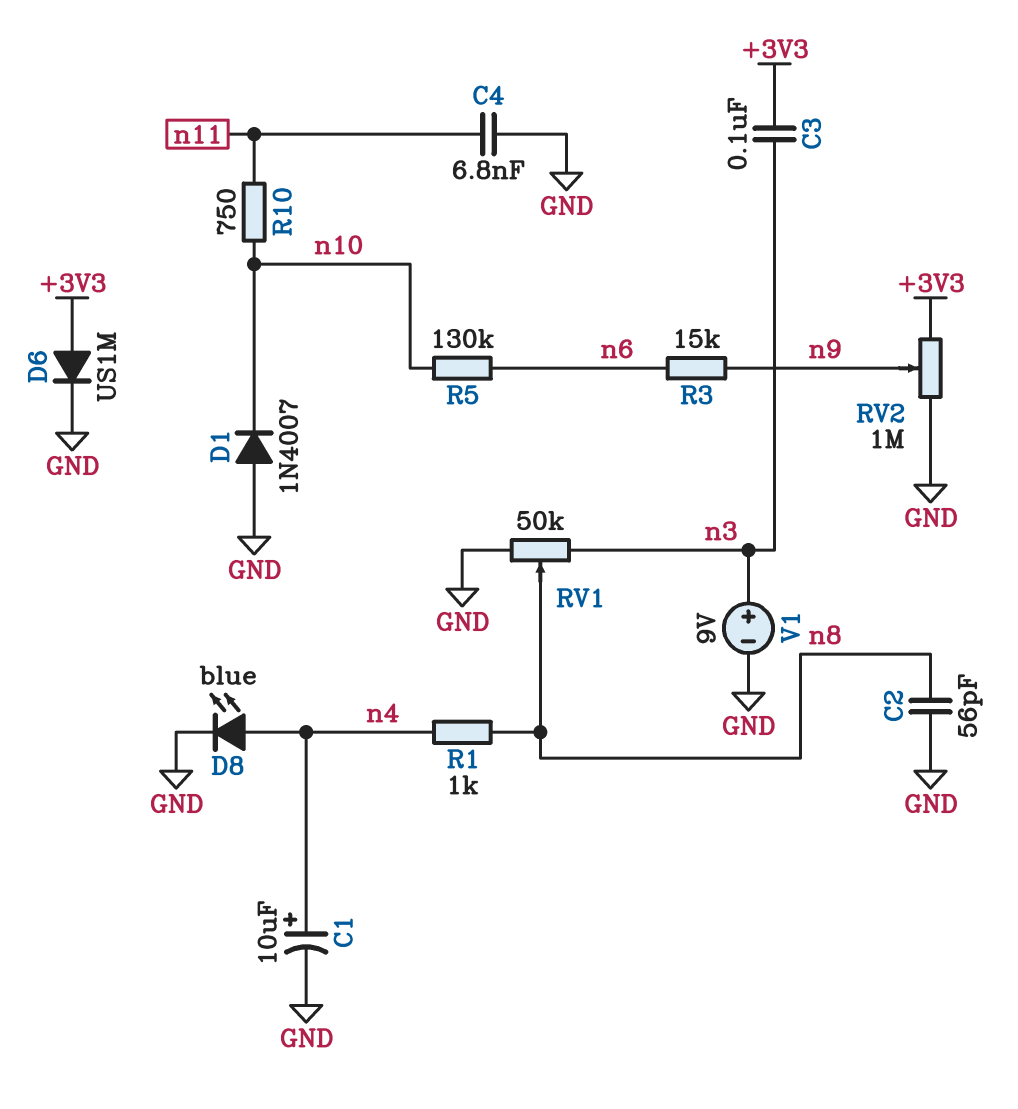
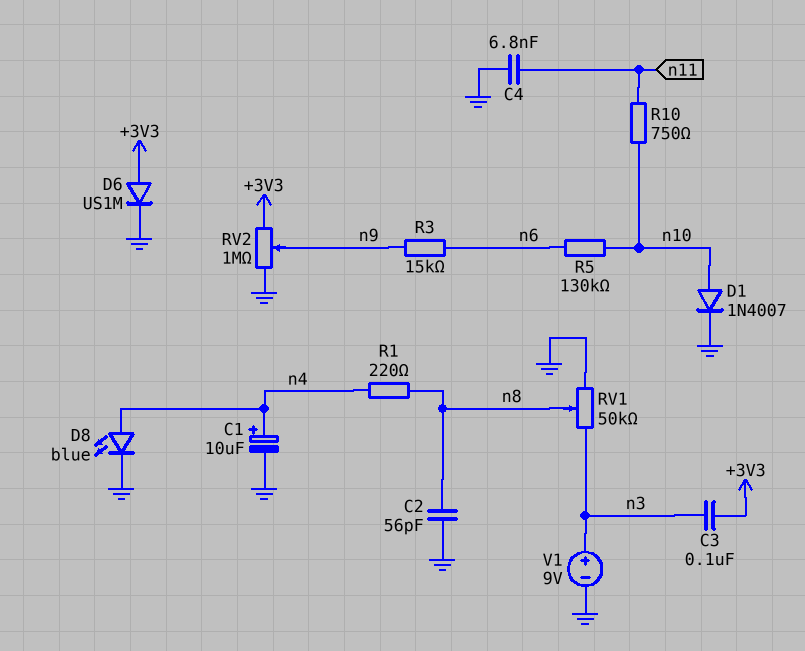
D1: diode 1N4007 (A GND, K n10) -> diode 1N4007 (A n10, K GND)
R1: 1k (n4, n8) -> 220 (n4, n8)

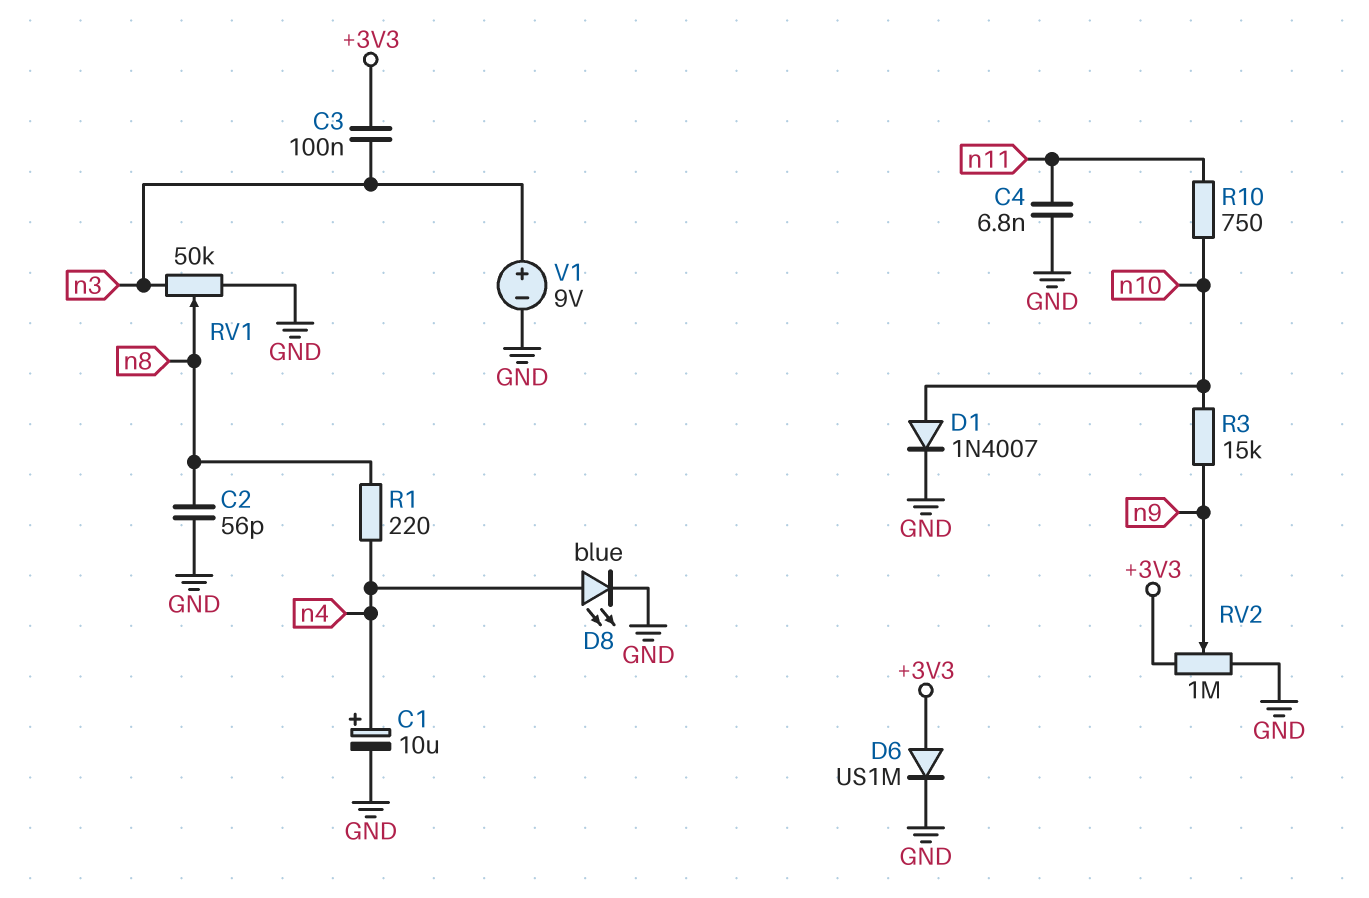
R3: 15k (n6, n9) -> 15k (n9, n10)
R5: 130k (n6, n10) -> none

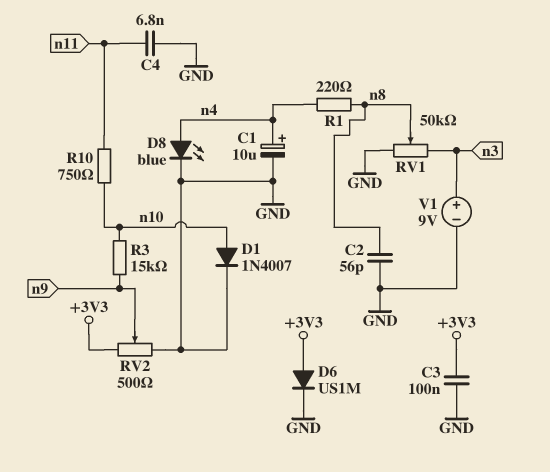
C3: 100nF (+3V3, n3) -> 100nF (+3V3, GND)
RV2: 1M (+3V3, GND, wiper n9) -> 500 (+3V3, GND, wiper n9)

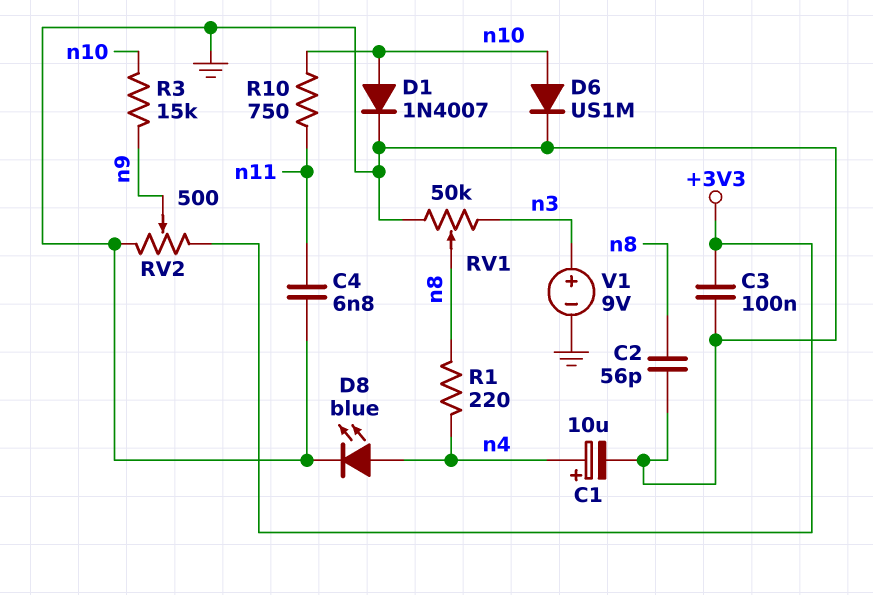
D6: diode US1M (A +3V3, K GND) -> diode US1M (A n10, K GND)

